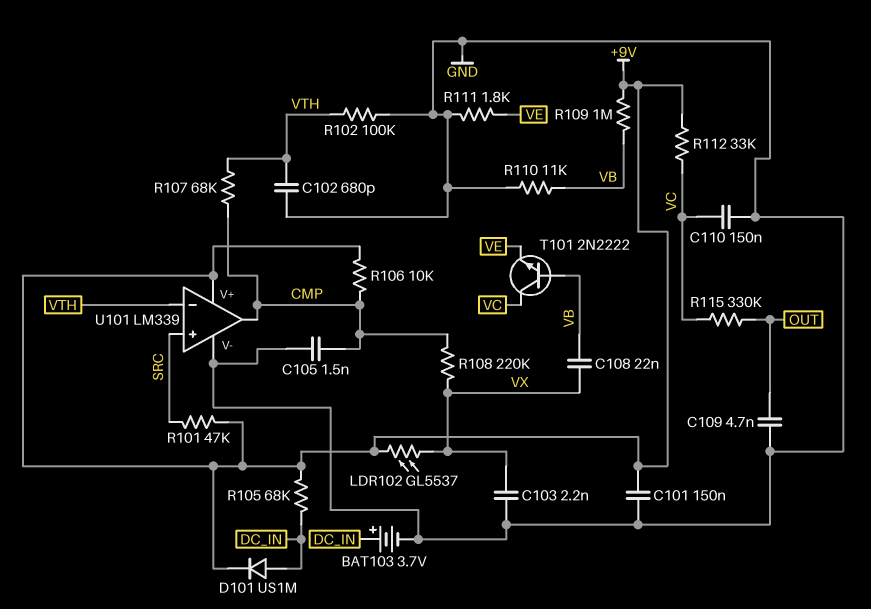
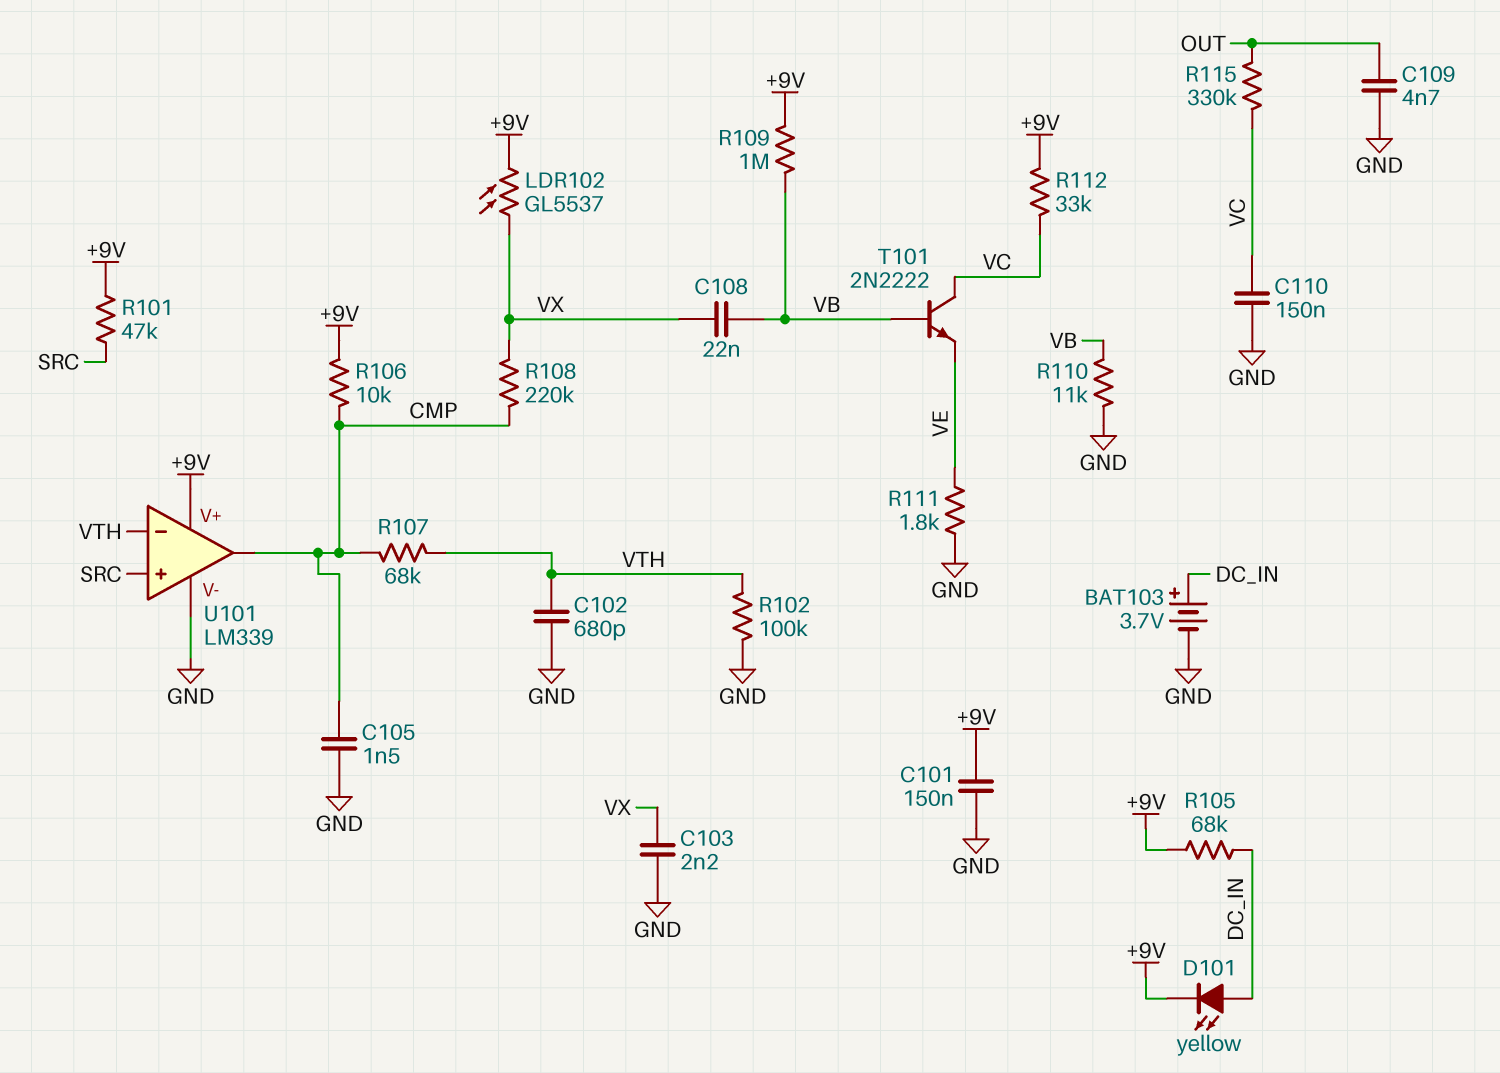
D101: diode US1M (A DC_IN, K +9V) -> LED yellow (A DC_IN, K +9V)

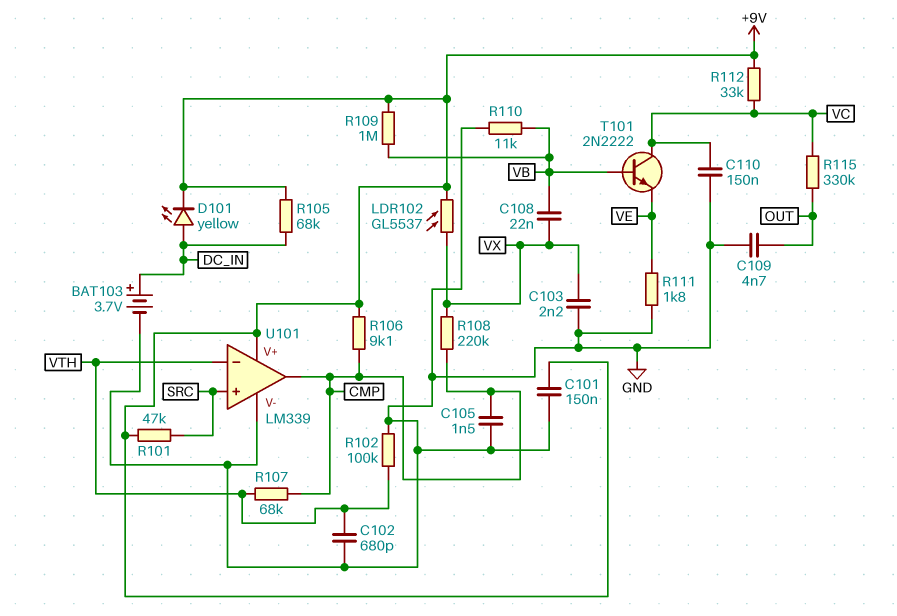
R106: 10k (+9V, CMP) -> 9.1k (+9V, CMP)

